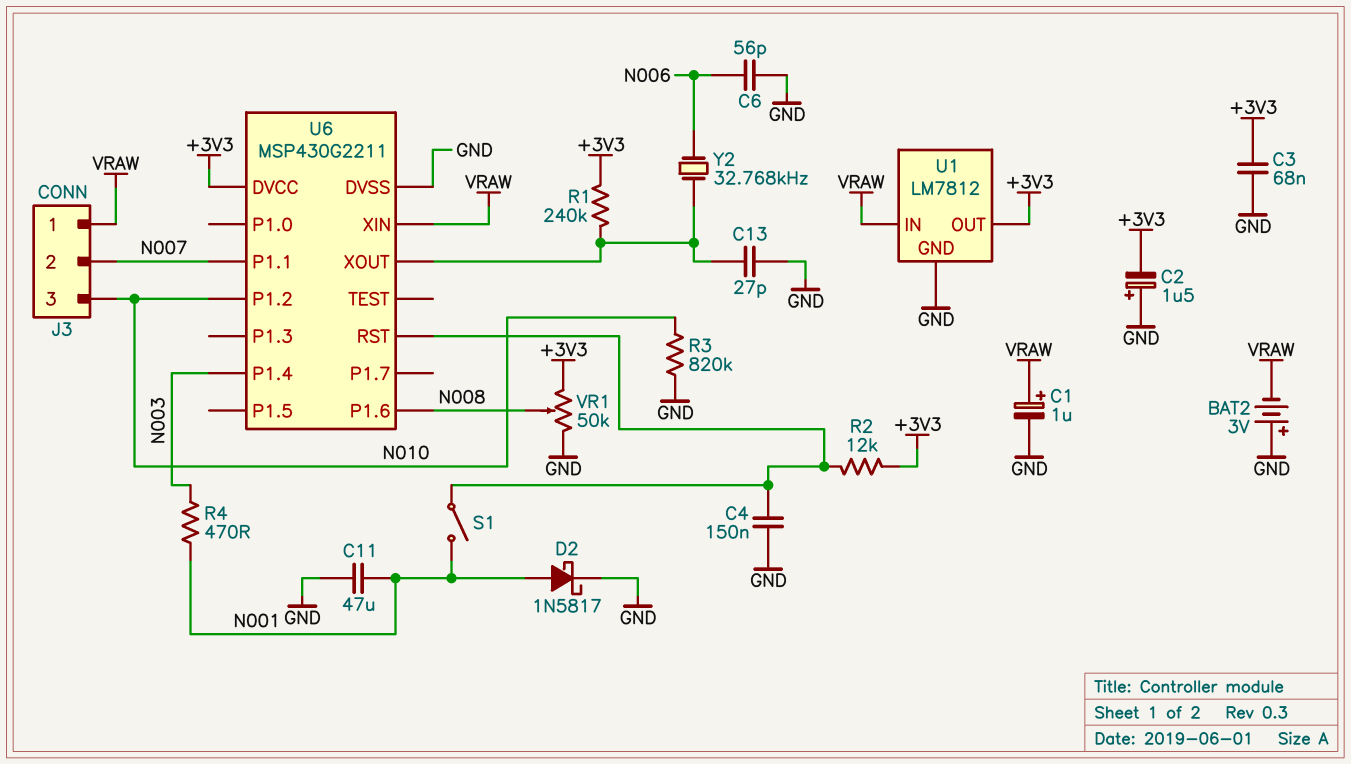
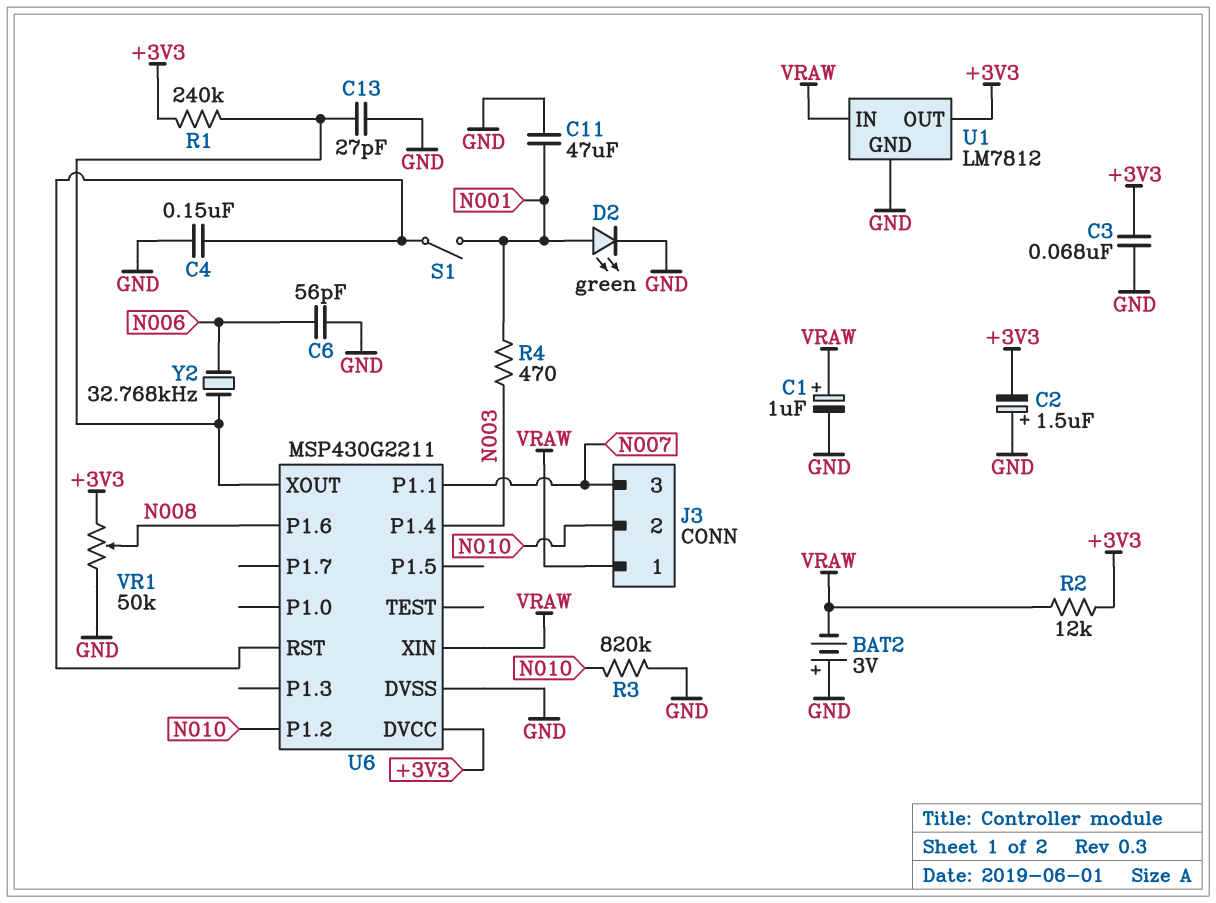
D2: schottky 1N5817 (A N001, K GND) -> LED green (A N001, K GND)
J3 pin 2: N007 -> N010
J3 pin 3: N010 -> N007
R2: 12k (+3V3, U6/RST) -> 12k (+3V3, VRAW)

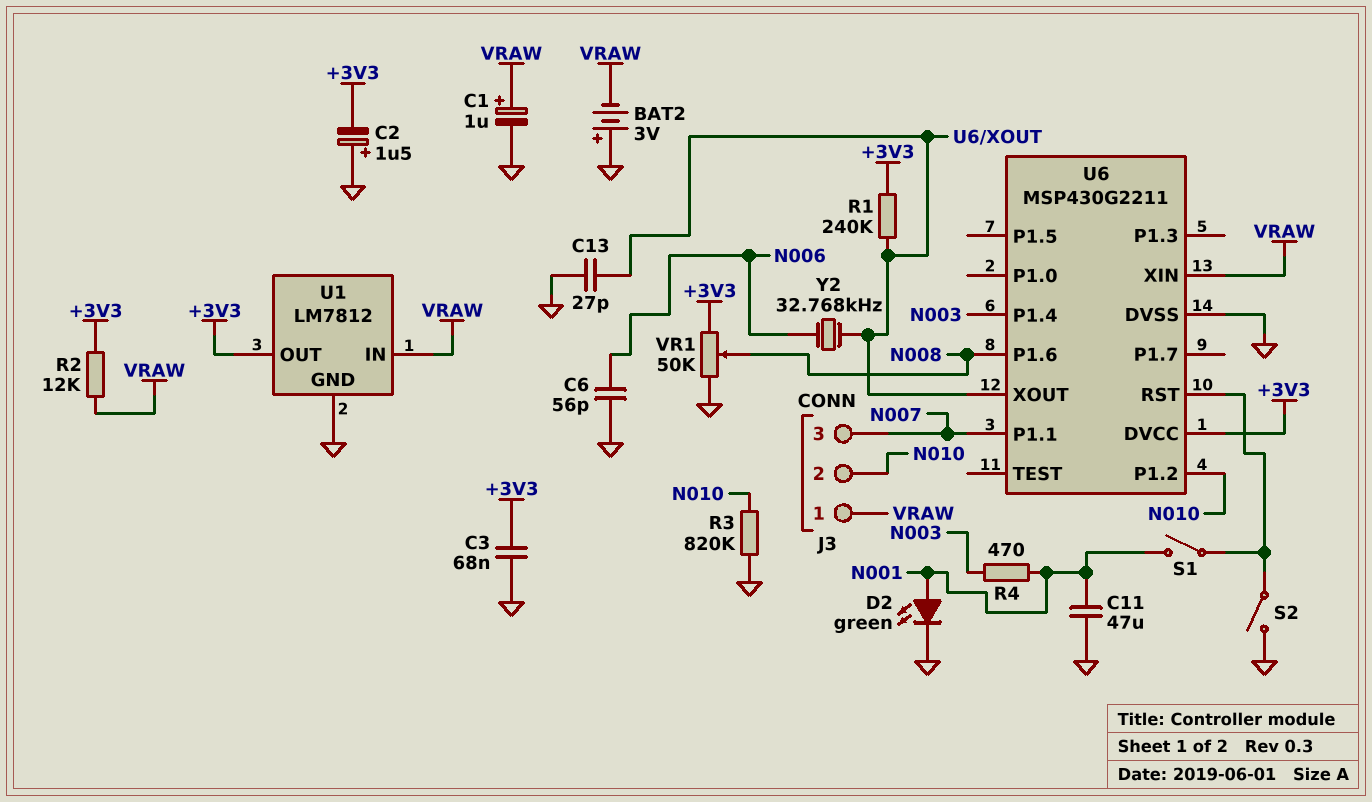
C4: 150nF (GND, U6/RST) -> none
S2: none -> switch (GND, U6/RST)

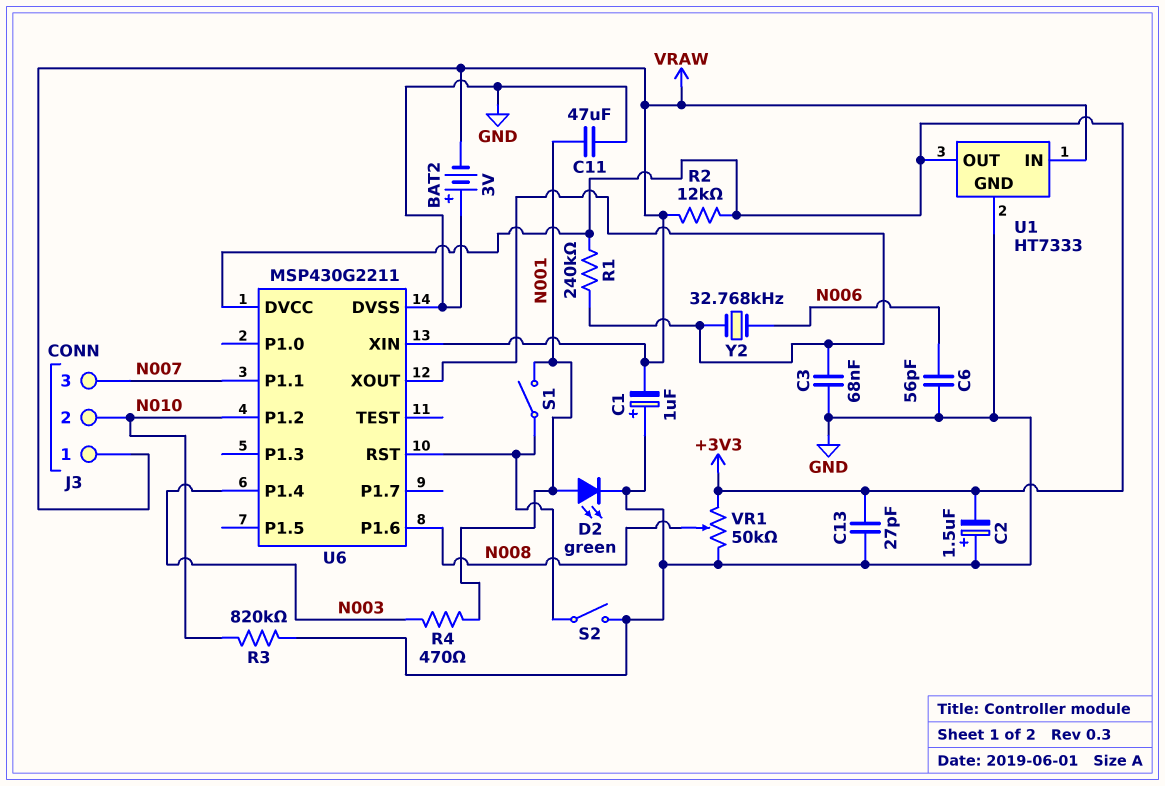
C1: 1uF (plus VRAW, minus GND) -> 1uF (plus GND, minus VRAW)
C3: 68nF (+3V3, GND) -> 68nF (GND, U6/XOUT)
C13: 27pF (GND, U6/XOUT) -> 27pF (+3V3, GND)
U1: LM7812 -> HT7333

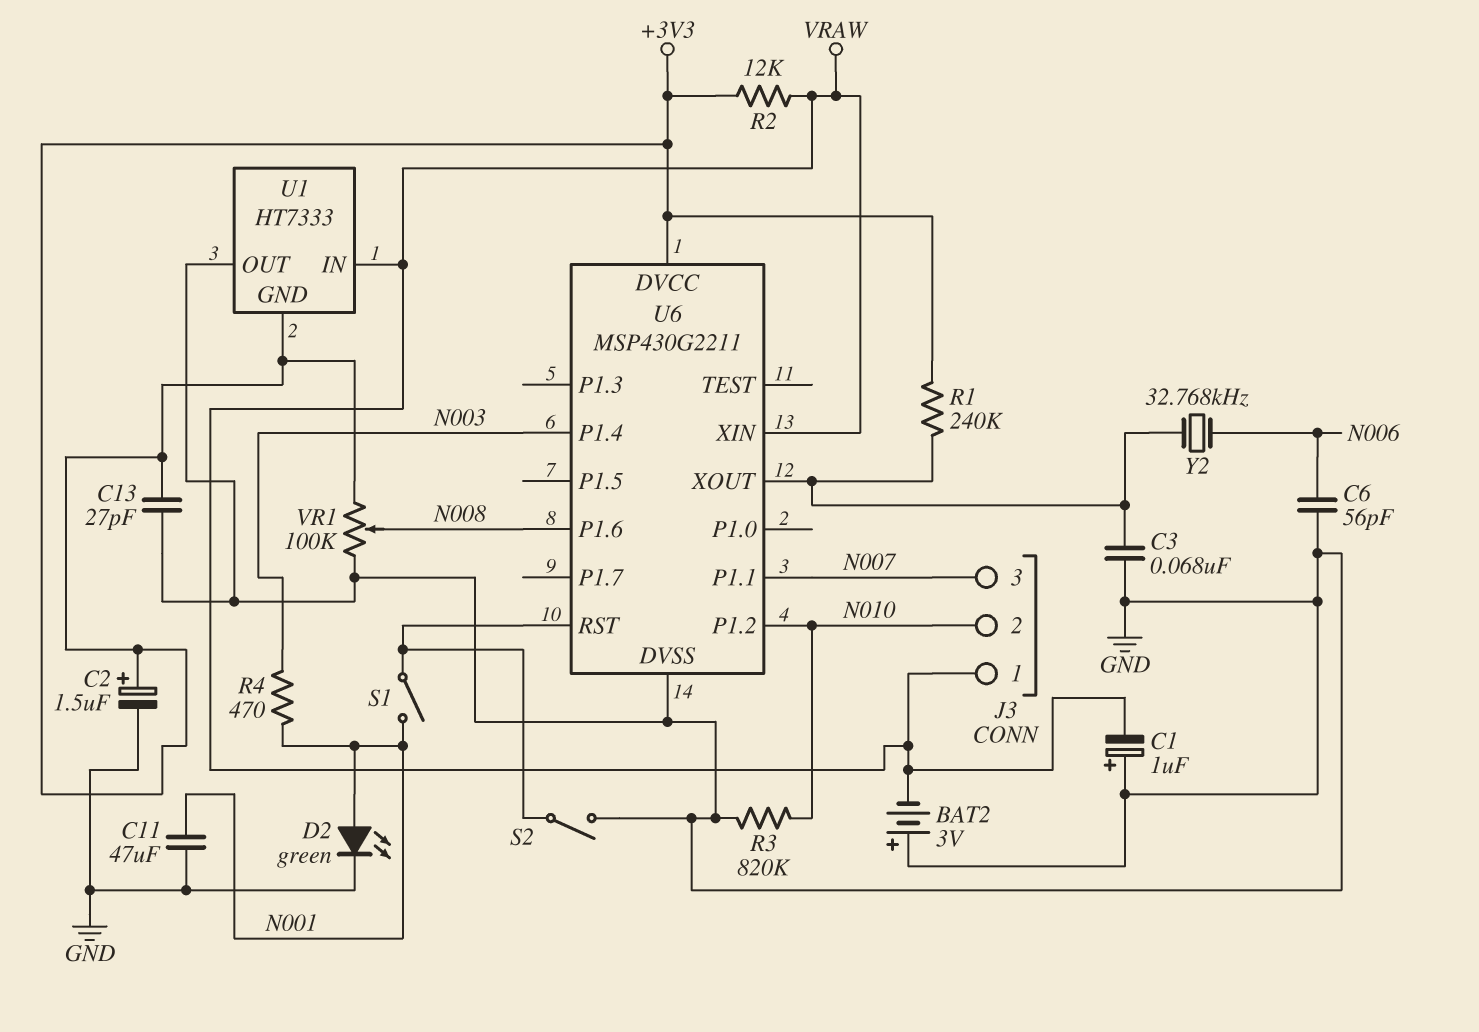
C2: 1.5uF (plus GND, minus +3V3) -> 1.5uF (plus +3V3, minus GND)
U1 pin GND: GND -> +3V3
U1 pin OUT: +3V3 -> GND
VR1: 50k (+3V3, GND, wiper N008) -> 100k (+3V3, GND, wiper N008)

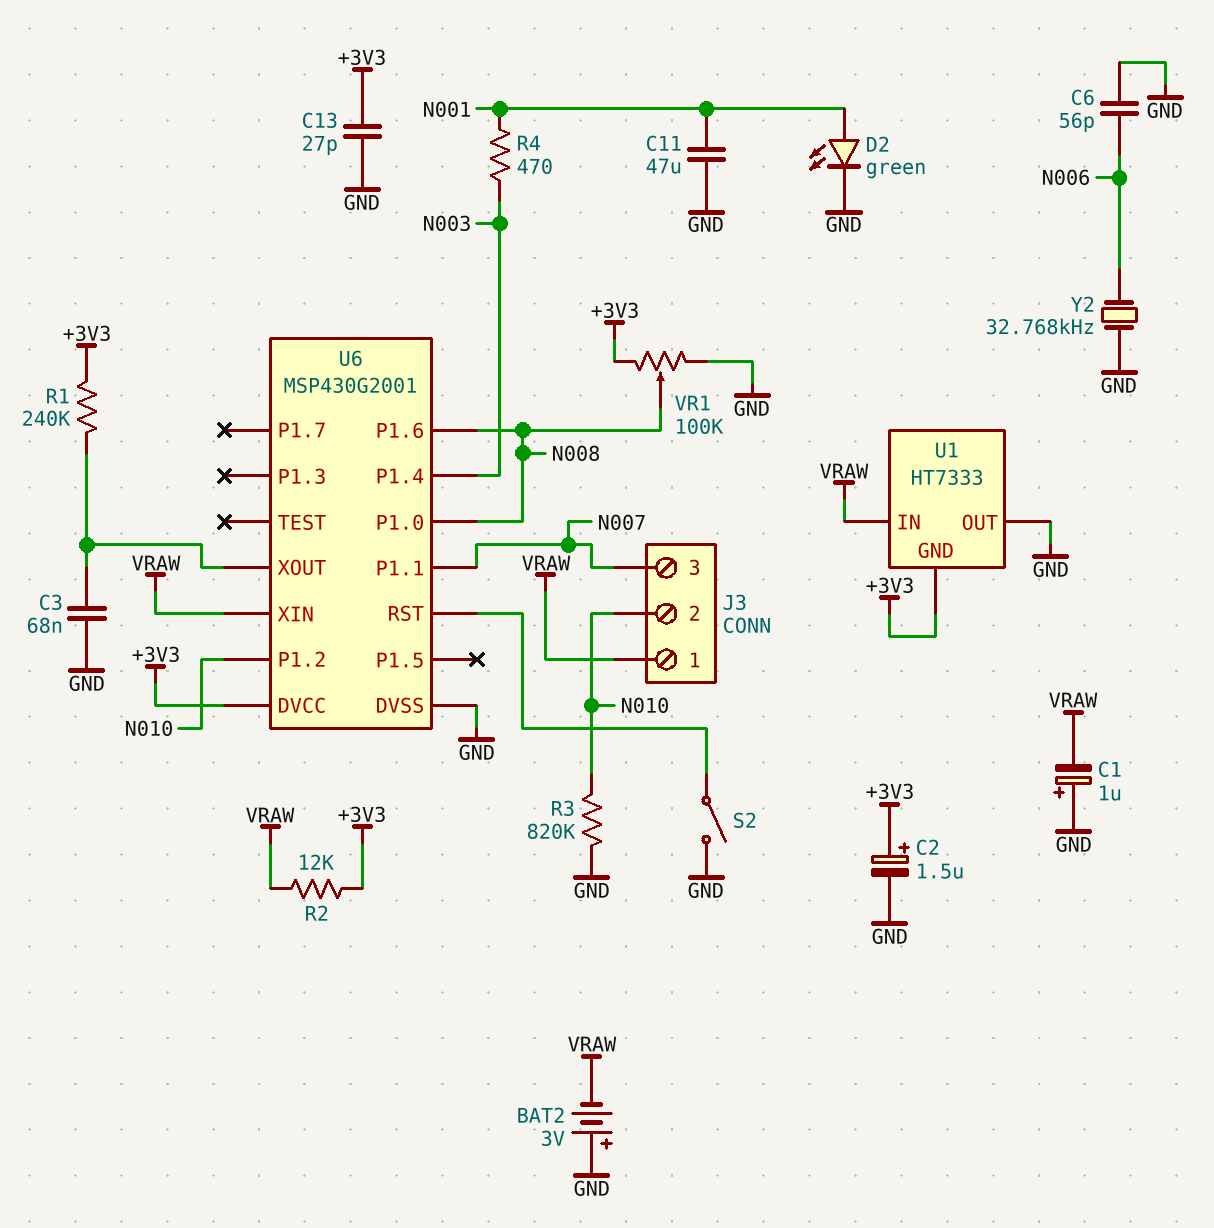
S1: switch (N001, U6/RST) -> none
U6: MSP430G2211 -> MSP430G2001
U6 pin P1.0: none -> N008
Y2: 32.768kHz (N006, U6/XOUT) -> 32.768kHz (GND, N006)

